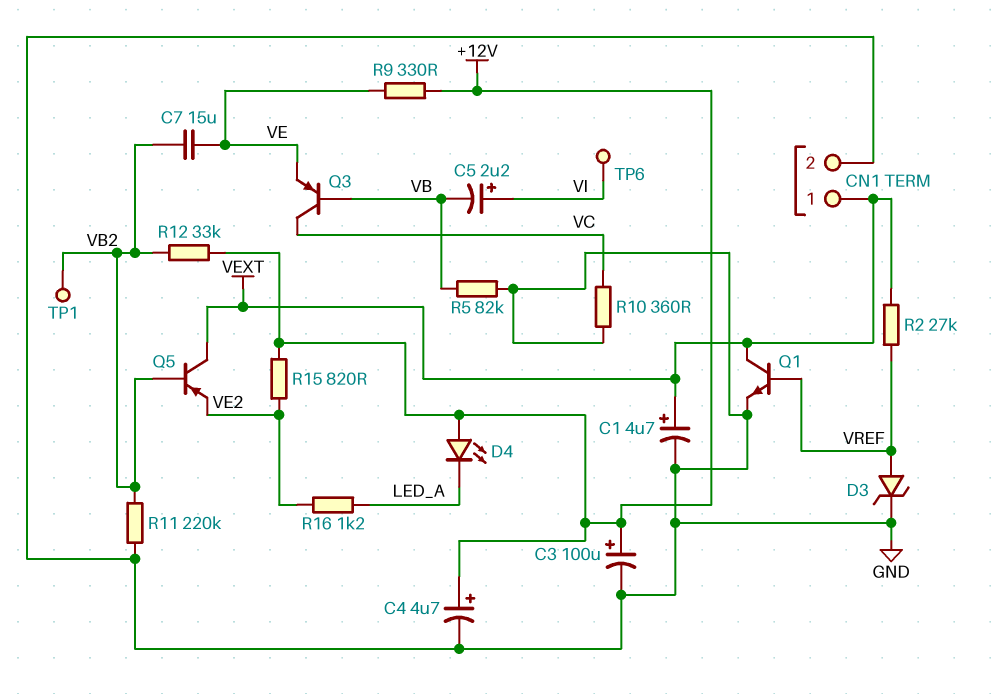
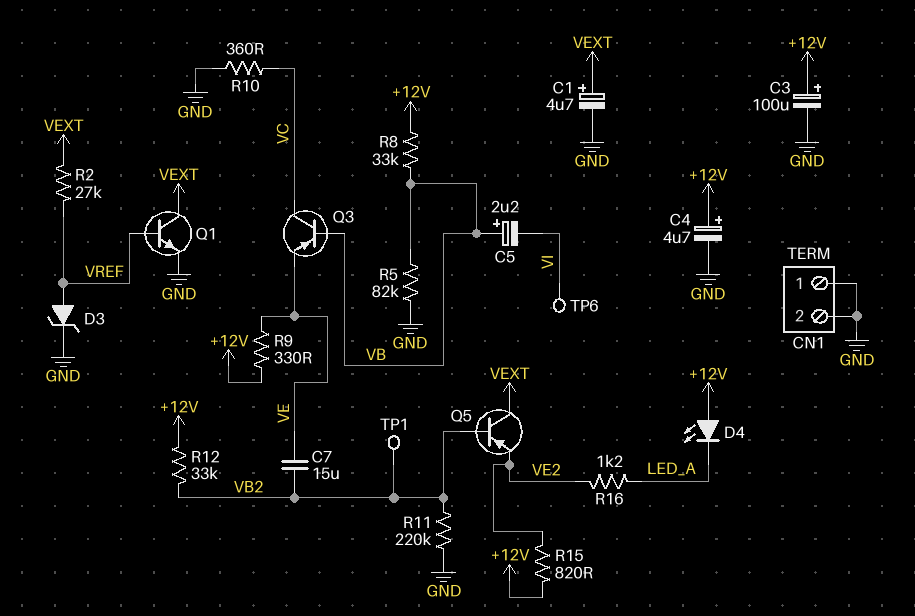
C5: 2.2uF (plus VI, minus VB) -> 2.2uF (plus VB, minus VI)
CN1 pin 1: VEXT -> GND
R8: none -> 33k (+12V, VB)

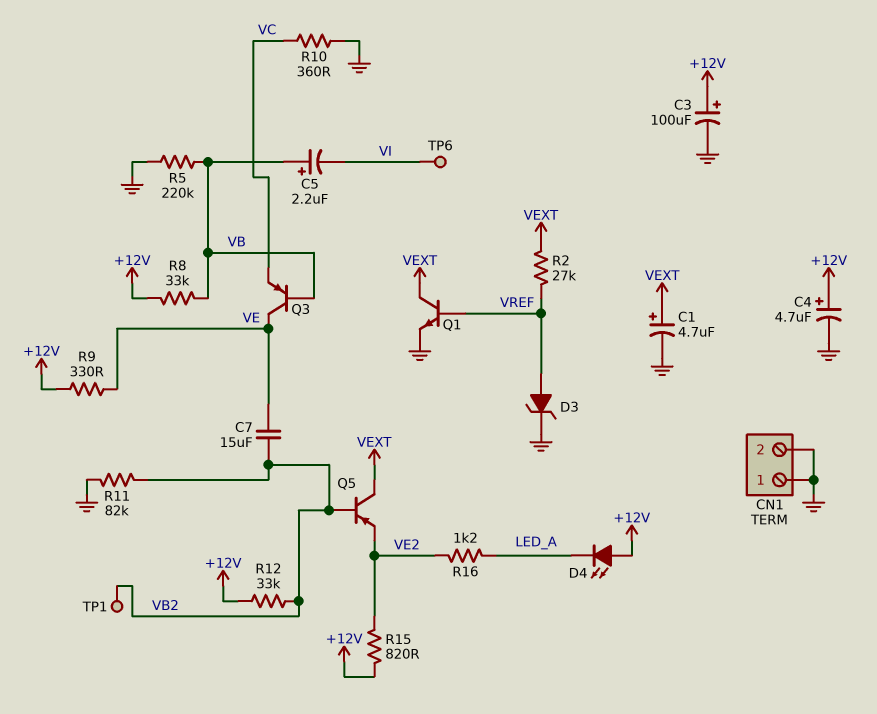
Q3: PNP (B VB, C VC, E VE) -> PNP (B VB, C VE, E VC)
R5: 82k (GND, VB) -> 220k (GND, VB)
R11: 220k (GND, VB2) -> 82k (GND, VB2)

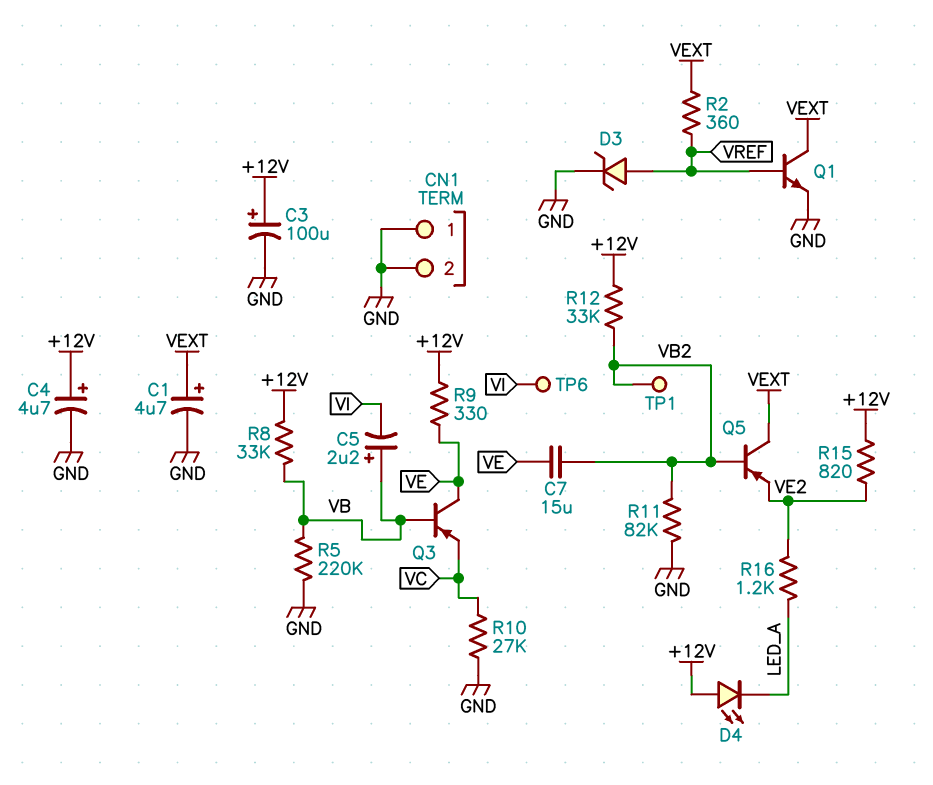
R2: 27k (VEXT, VREF) -> 360 (VEXT, VREF)
R10: 360 (GND, VC) -> 27k (GND, VC)

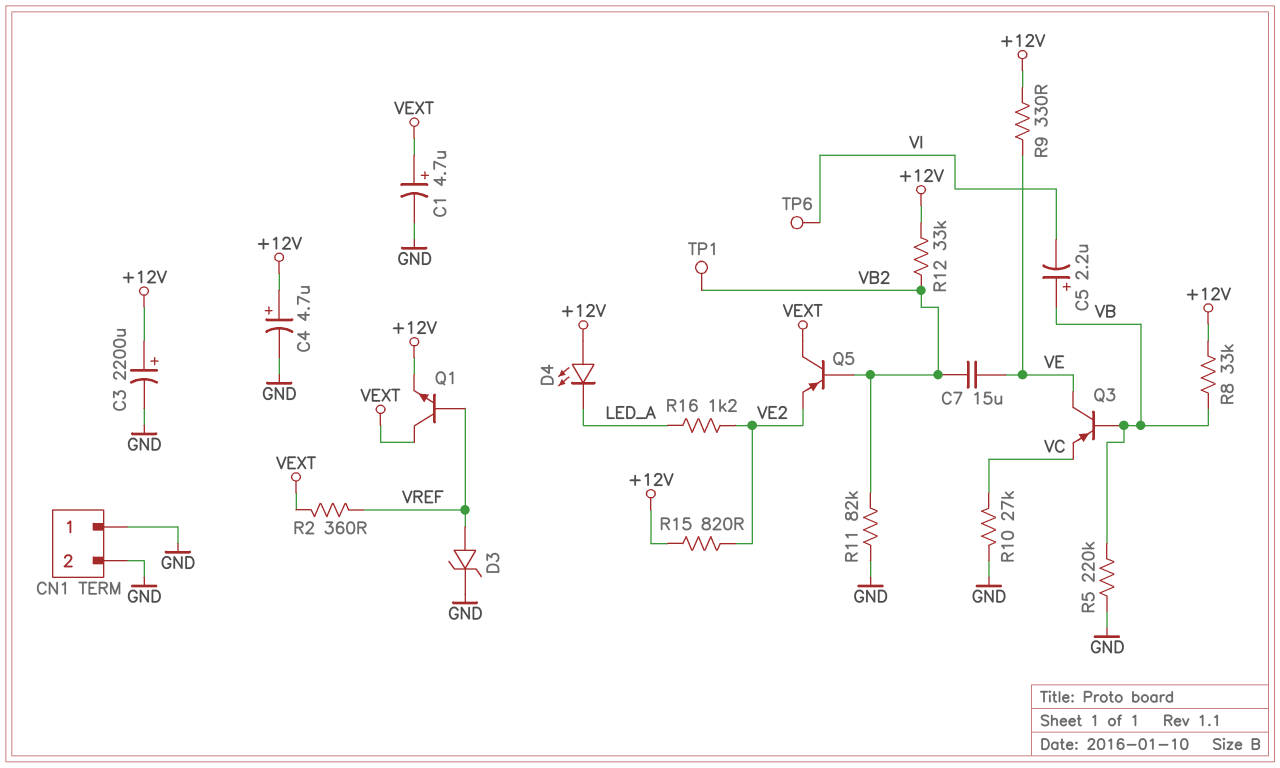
C3: 100uF (plus +12V, minus GND) -> 2200uF (plus +12V, minus GND)
Q1: NPN (B VREF, C VEXT, E GND) -> NPN (B VREF, C VEXT, E +12V)

